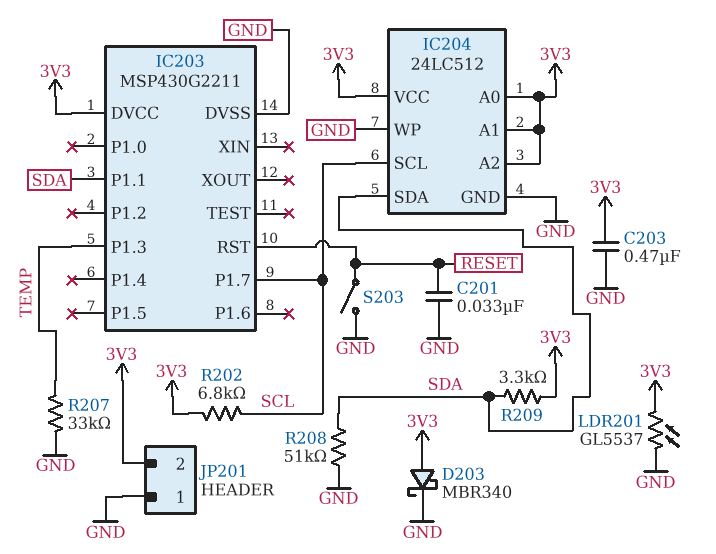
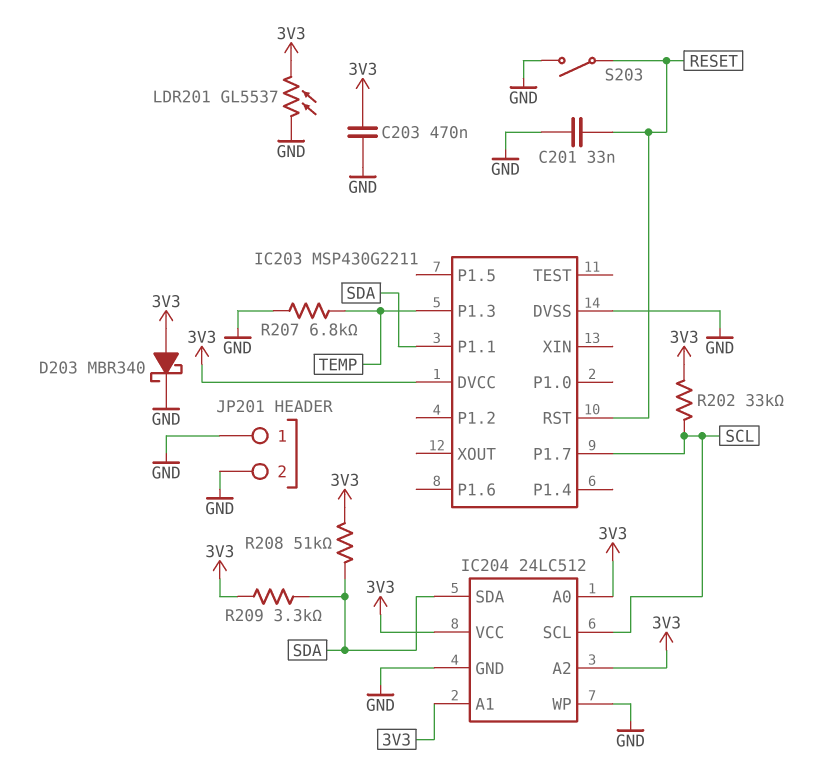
JP201 pin 2: 3V3 -> GND
R202: 6.8k (3V3, SCL) -> 33k (3V3, SCL)
R207: 33k (GND, TEMP) -> 6.8k (GND, TEMP)
R208: 51k (GND, SDA) -> 51k (3V3, SDA)

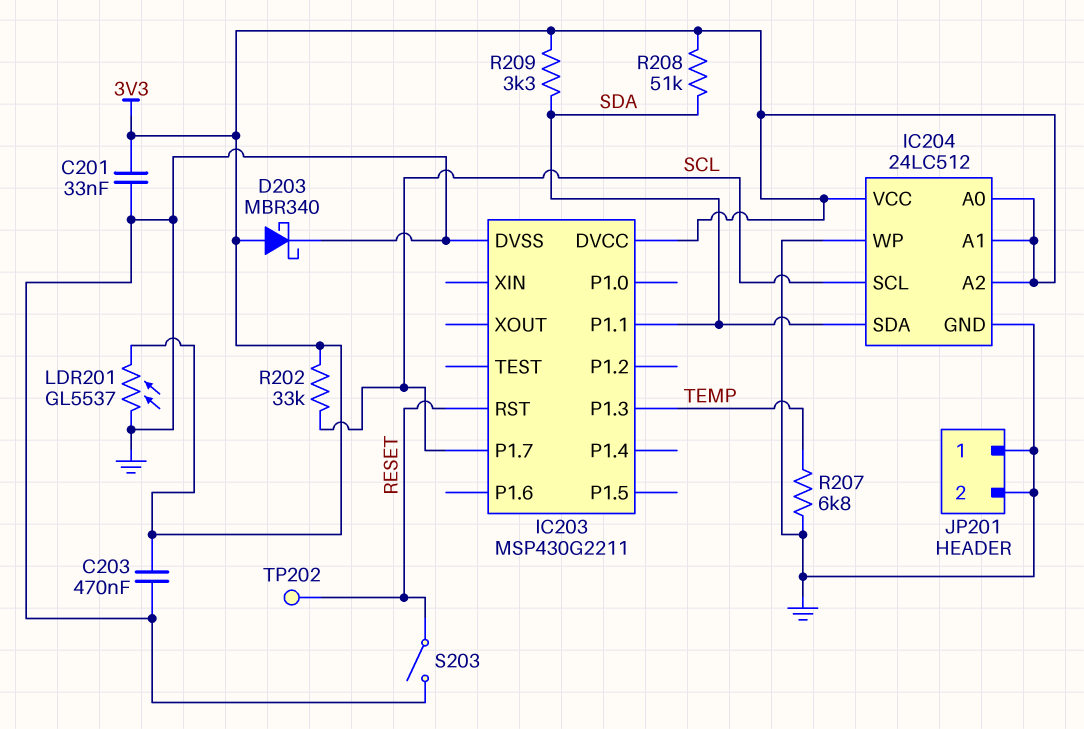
C201: 33nF (GND, RESET) -> 33nF (3V3, GND)
TP202: none -> test point (RESET)

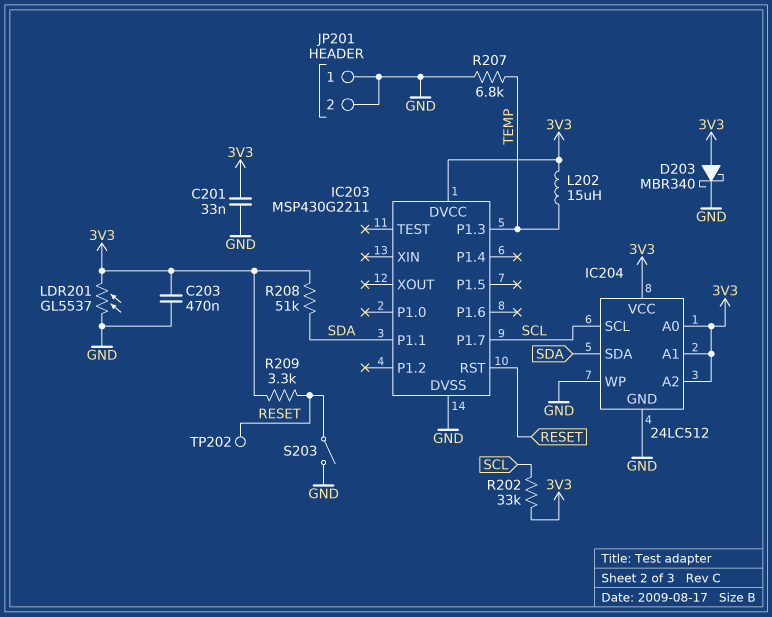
L202: none -> 15uH (3V3, TEMP)
R209: 3.3k (3V3, SDA) -> 3.3k (3V3, RESET)

